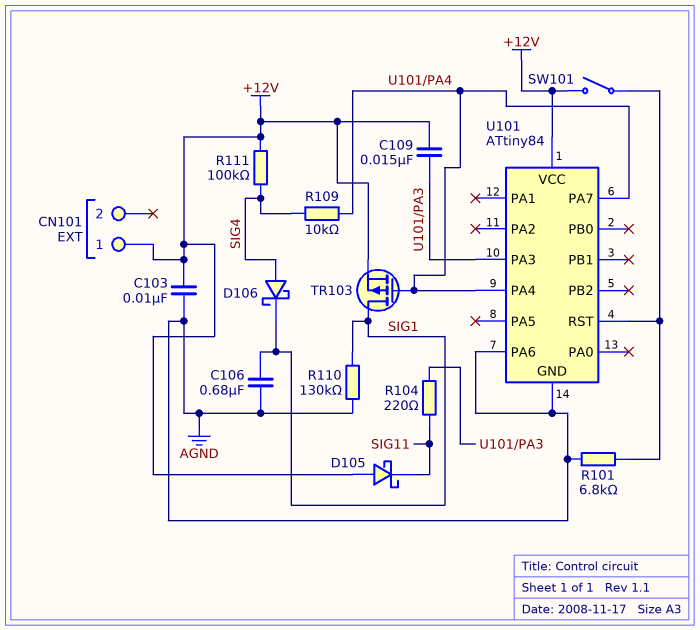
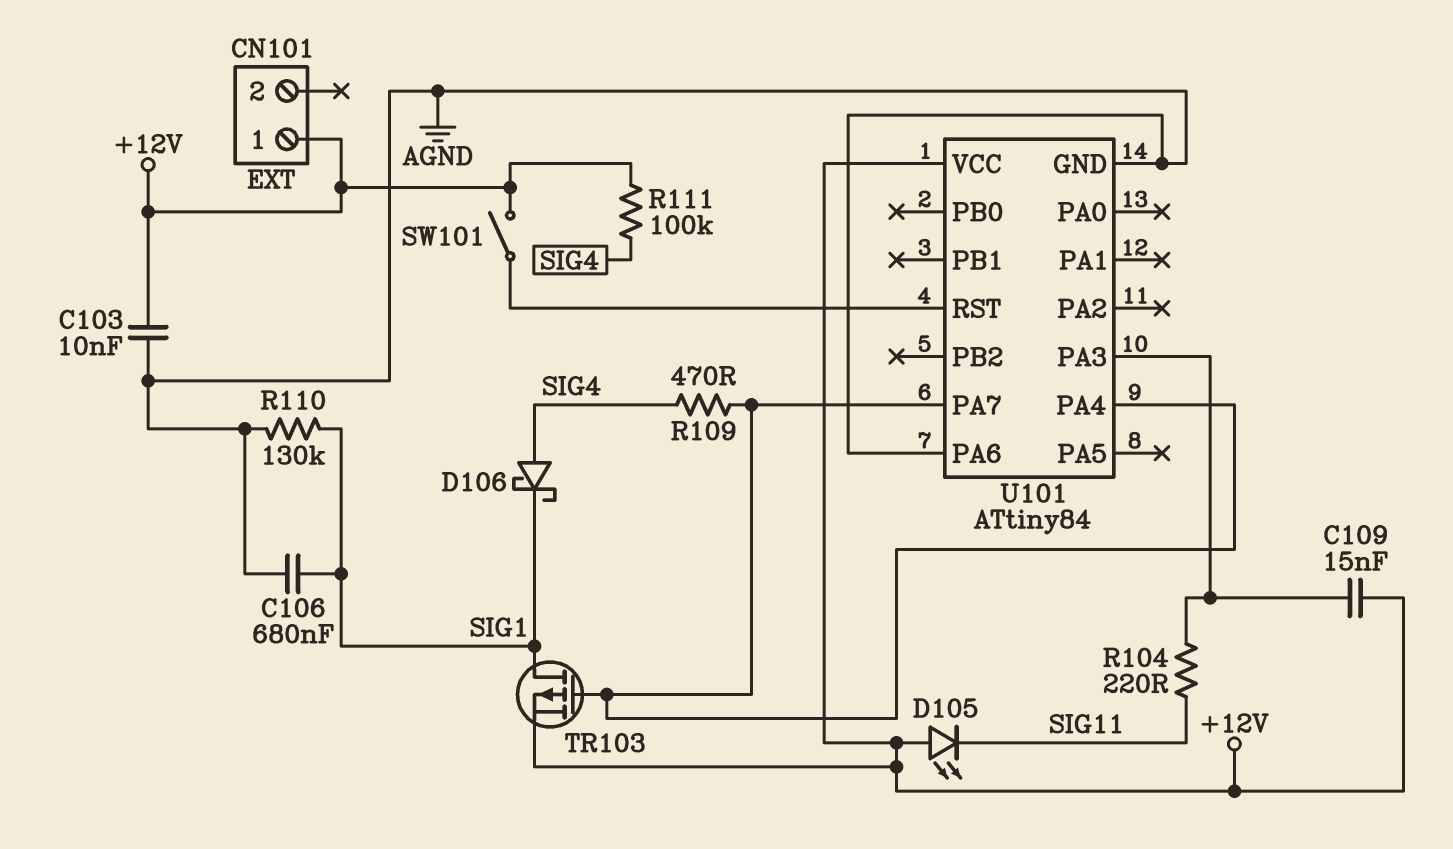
D105: schottky (A +12V, K SIG11) -> LED (A +12V, K SIG11)
R101: 6.8k (AGND, U101/RST) -> none
R109: 10k (SIG4, U101/PA4) -> 470 (SIG4, U101/PA4)

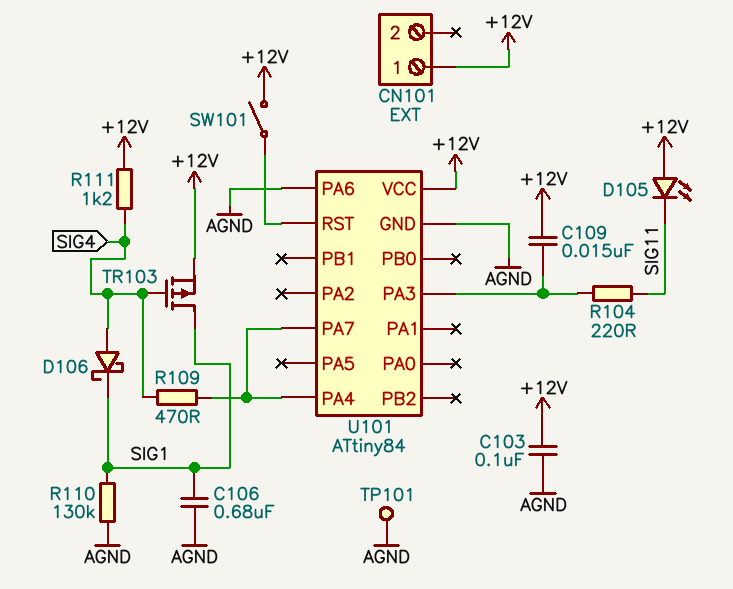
C103: 10nF (+12V, AGND) -> 100nF (+12V, AGND)
R111: 100k (+12V, SIG4) -> 1.2k (+12V, SIG4)
TP101: none -> test point (AGND)
TR103: PMOS (G U101/PA4, D SIG1, S +12V) -> PMOS (G SIG4, D SIG1, S +12V)

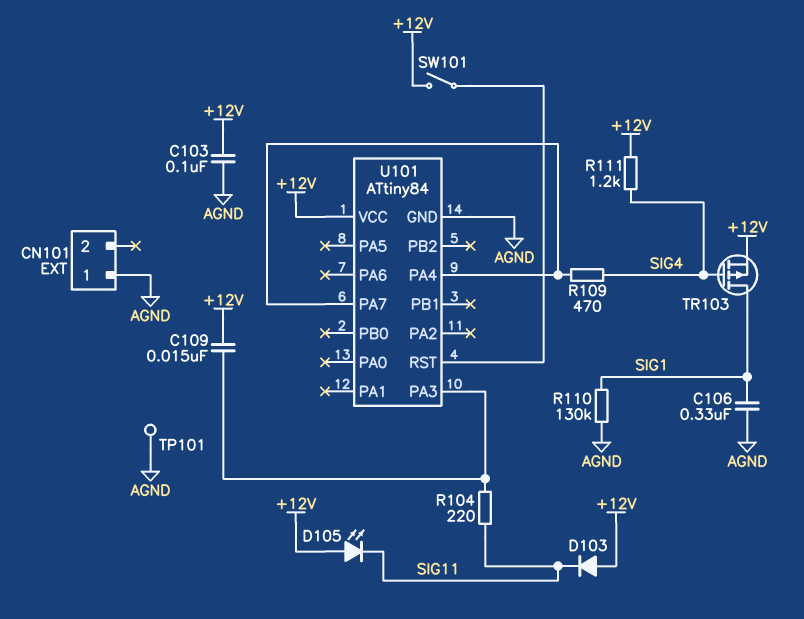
C106: 680nF (AGND, SIG1) -> 330nF (AGND, SIG1)
CN101 pin 1: +12V -> AGND
D103: none -> diode (A +12V, K SIG11)
D106: schottky (A SIG4, K SIG1) -> none
U101 pin PA6: AGND -> none

